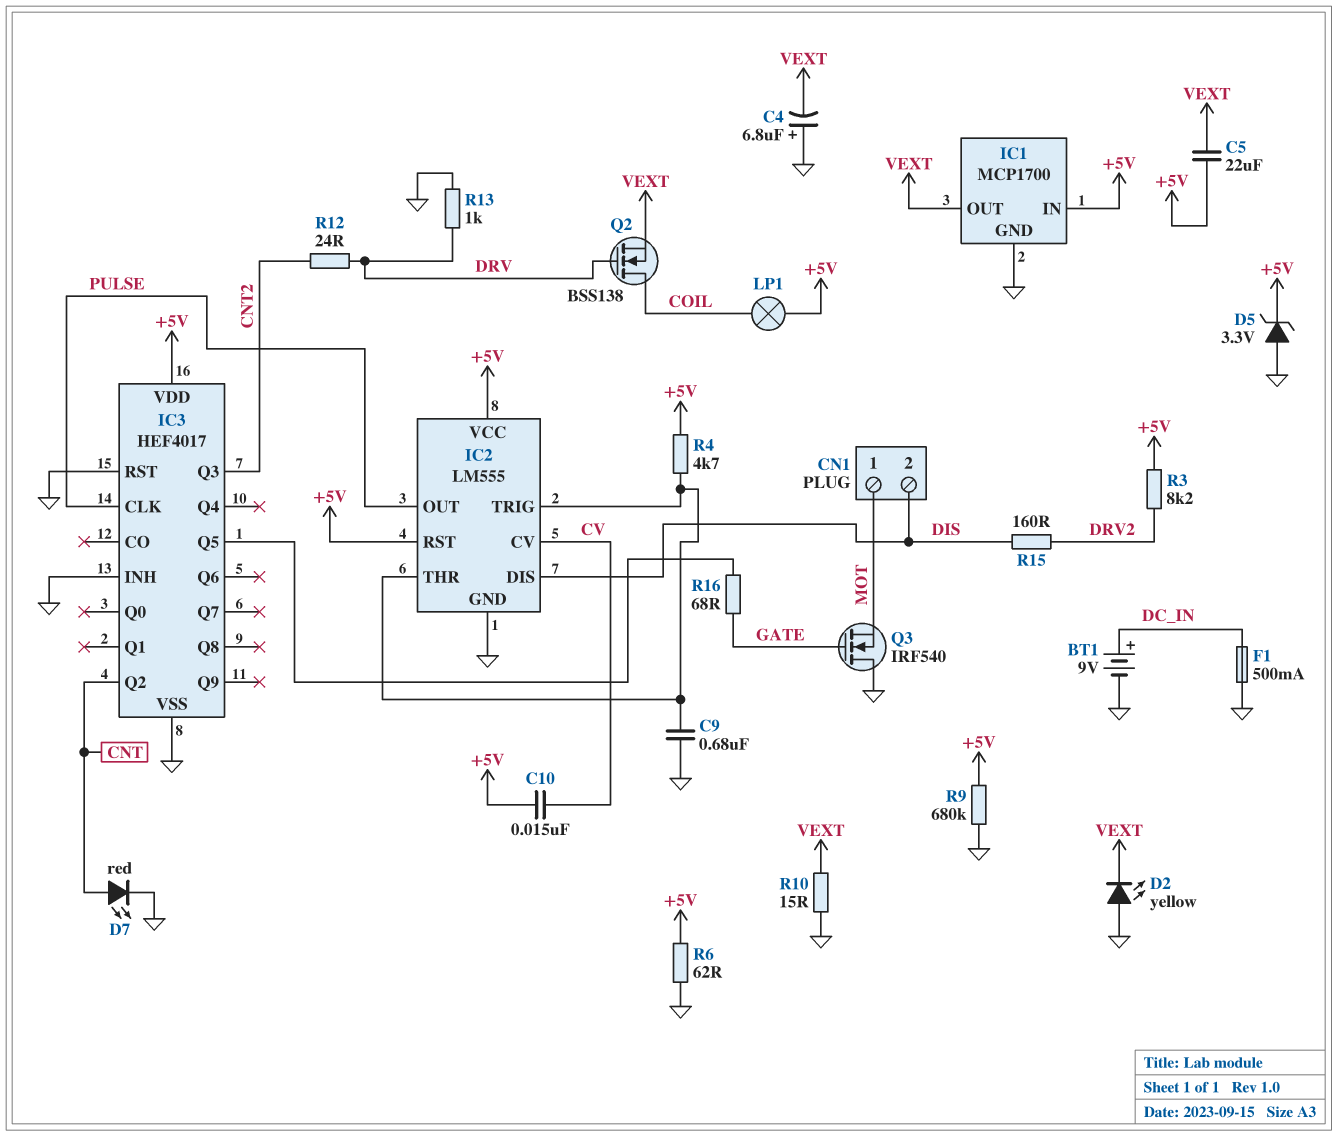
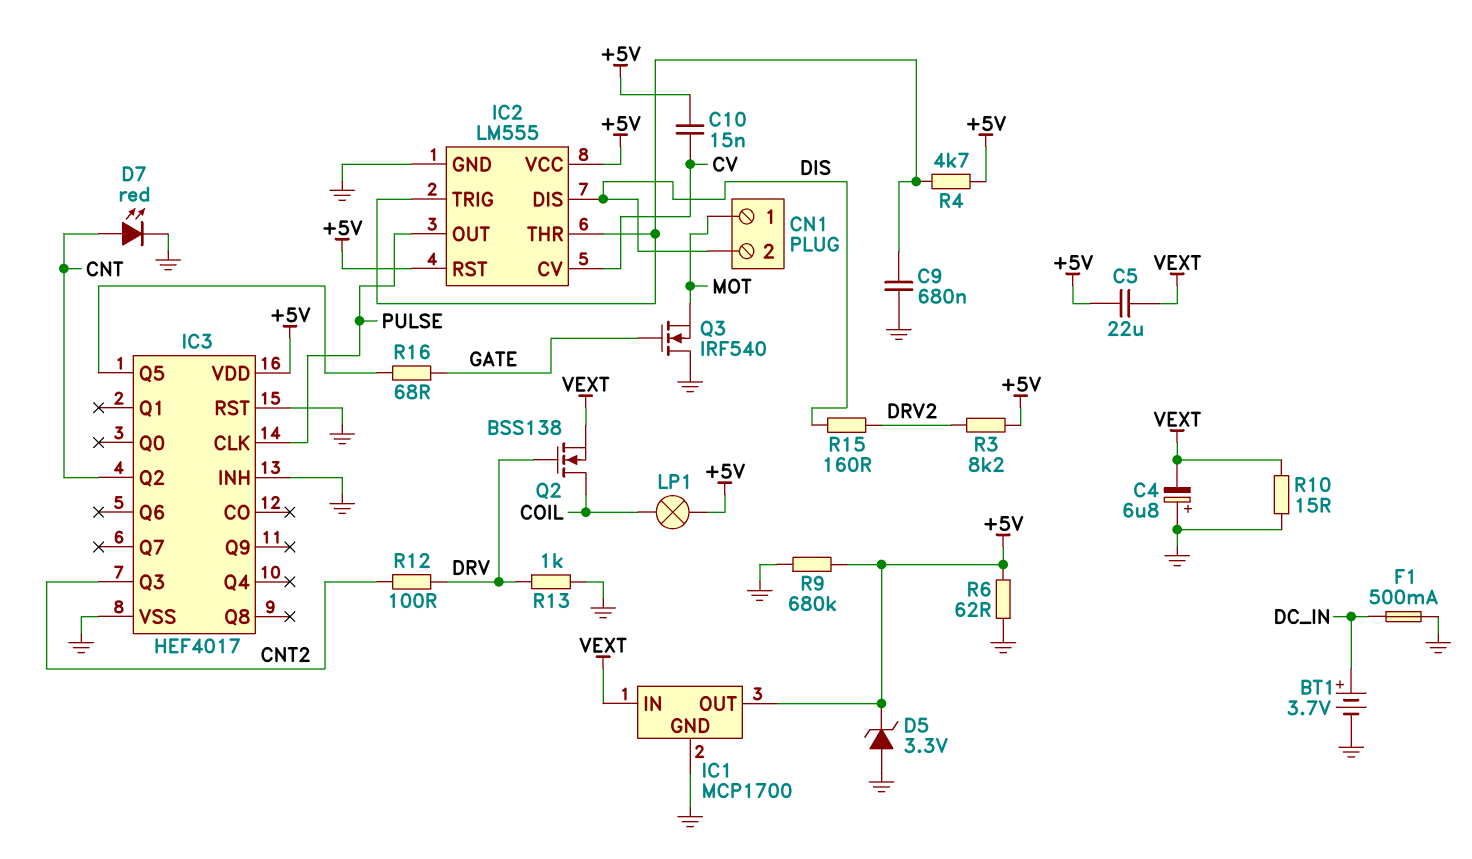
BT1: 9V (plus DC_IN, minus GND) -> 3.7V (plus DC_IN, minus GND)
D2: LED yellow (A GND, K VEXT) -> none
IC1 pin IN: +5V -> VEXT
IC1 pin OUT: VEXT -> +5V
R12: 24 (CNT2, DRV) -> 100 (CNT2, DRV)

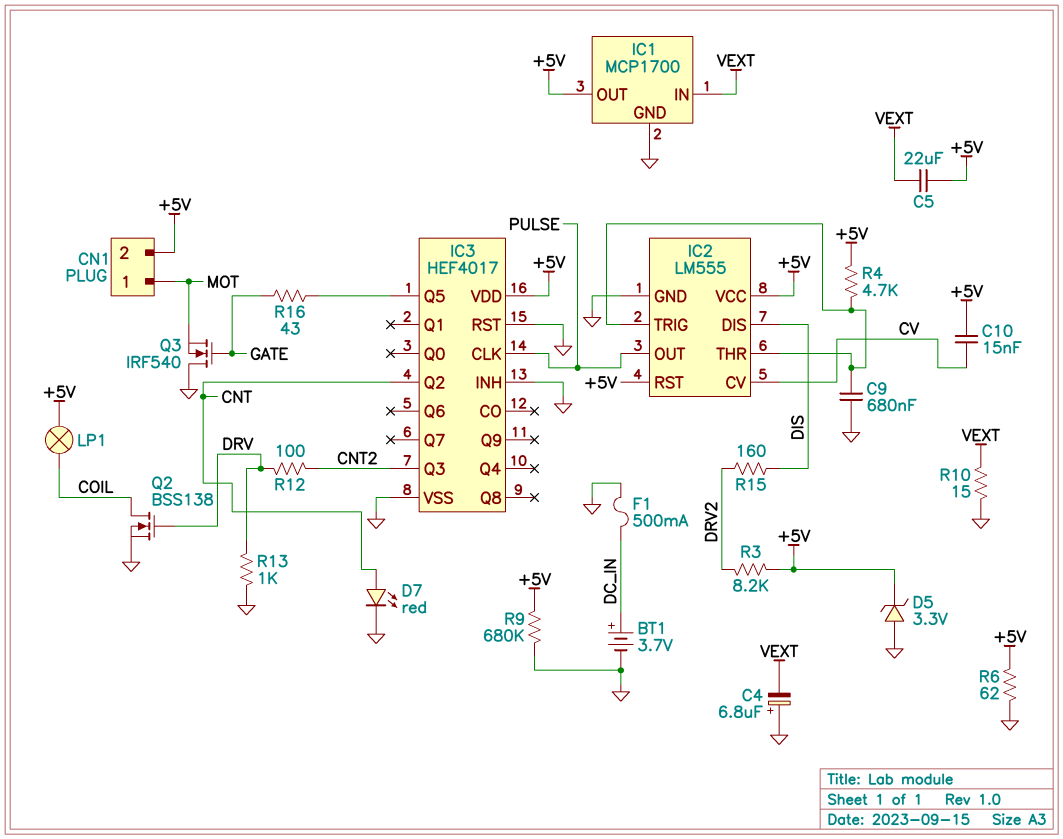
CN1 pin 2: DIS -> +5V
Q2: NMOS BSS138 (G DRV, D COIL, S VEXT) -> NMOS BSS138 (G DRV, D COIL, S GND)
R16: 68 (GATE, IC3/Q5) -> 43 (GATE, IC3/Q5)

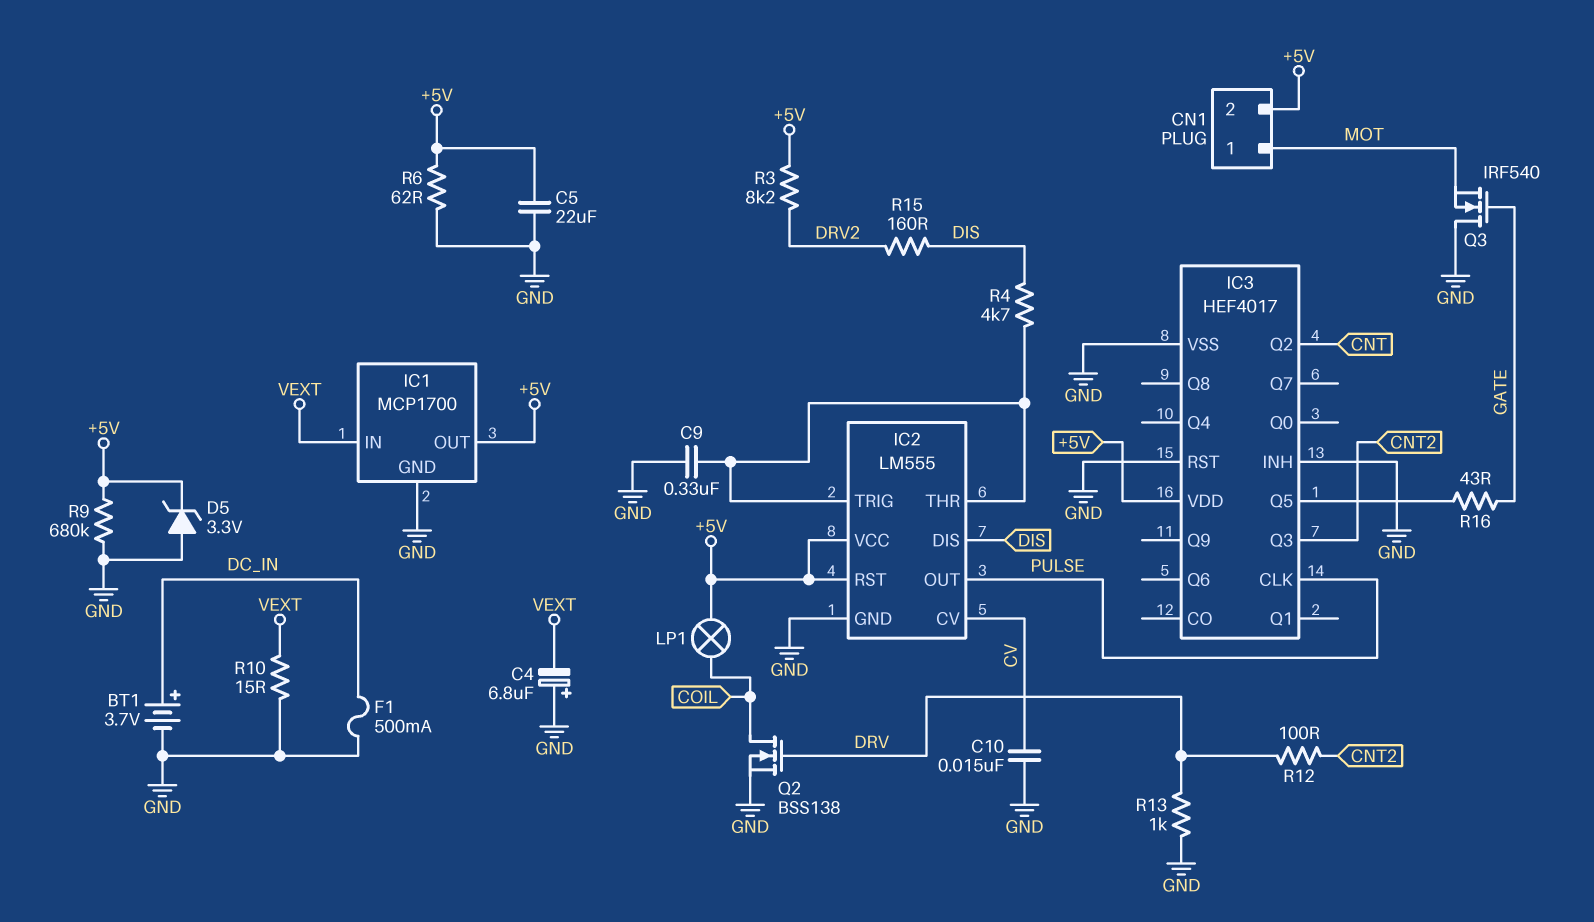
C5: 22uF (+5V, VEXT) -> 22uF (+5V, GND)
C9: 680nF (GND, IC2/THR) -> 330nF (GND, IC2/THR)
C10: 15nF (+5V, CV) -> 15nF (CV, GND)
D7: LED red (A CNT, K GND) -> none
R4: 4.7k (+5V, IC2/THR) -> 4.7k (DIS, IC2/THR)

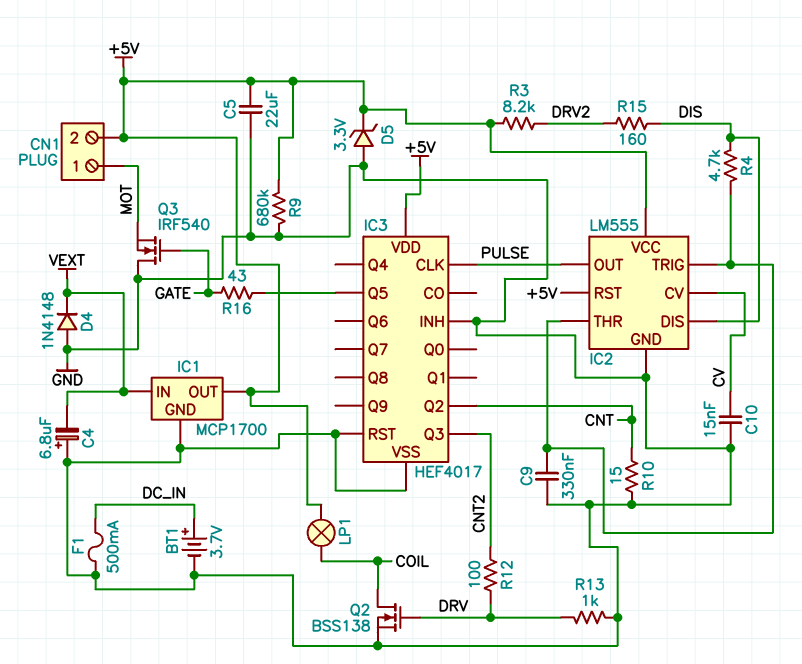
D4: none -> diode 1N4148 (A GND, K VEXT)
R6: 62 (+5V, GND) -> none
R10: 15 (GND, VEXT) -> 15 (CNT, GND)

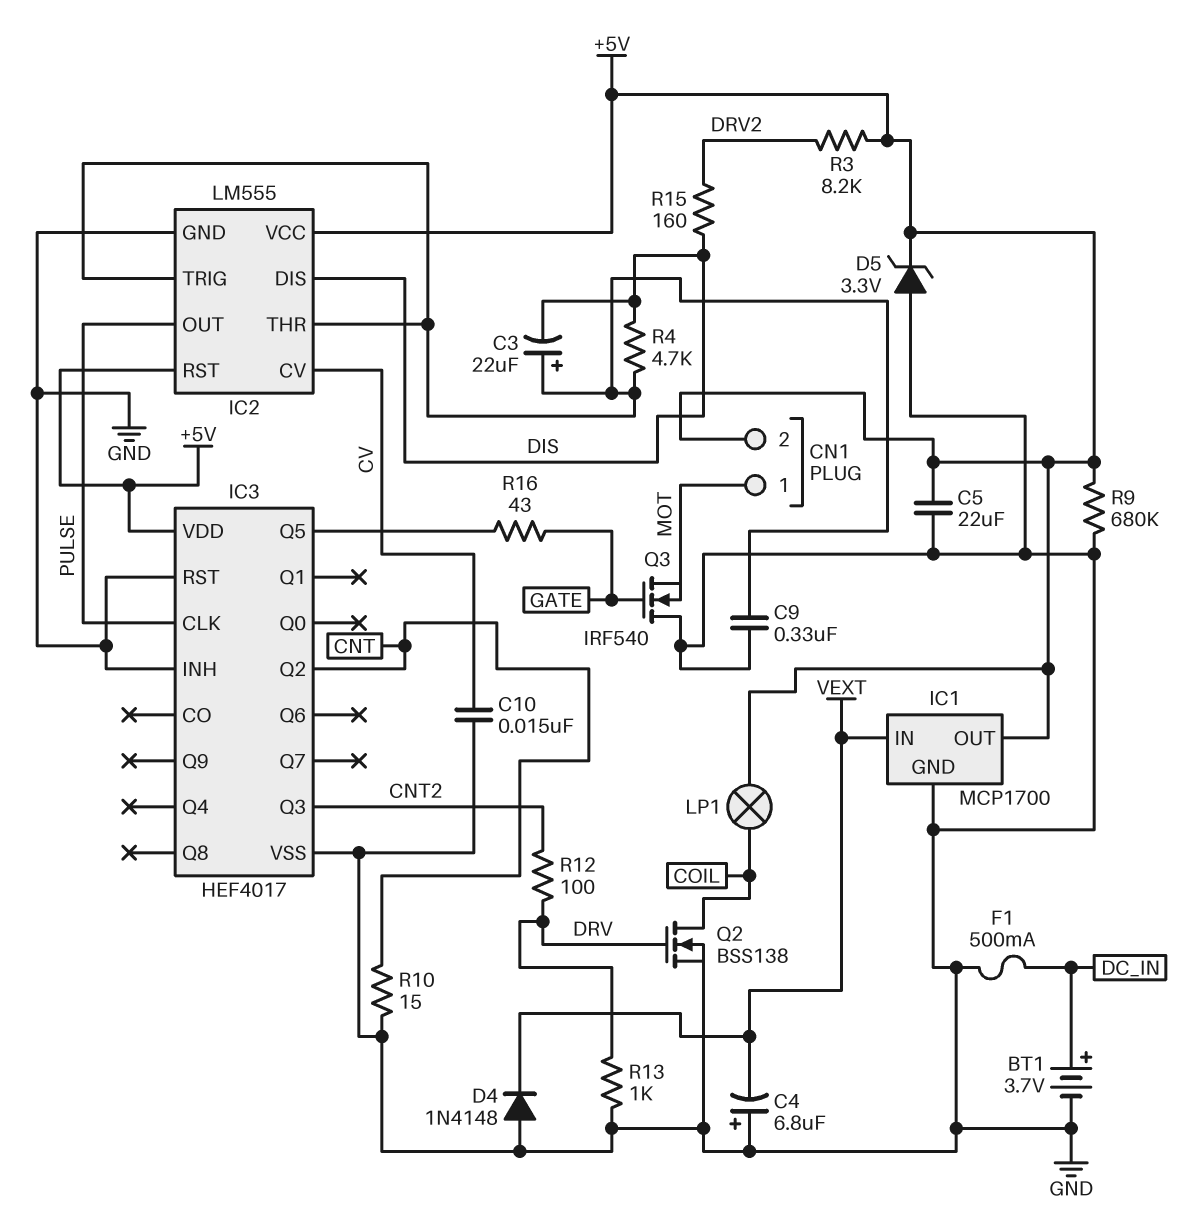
C3: none -> 22uF (plus IC2/THR, minus DIS)

